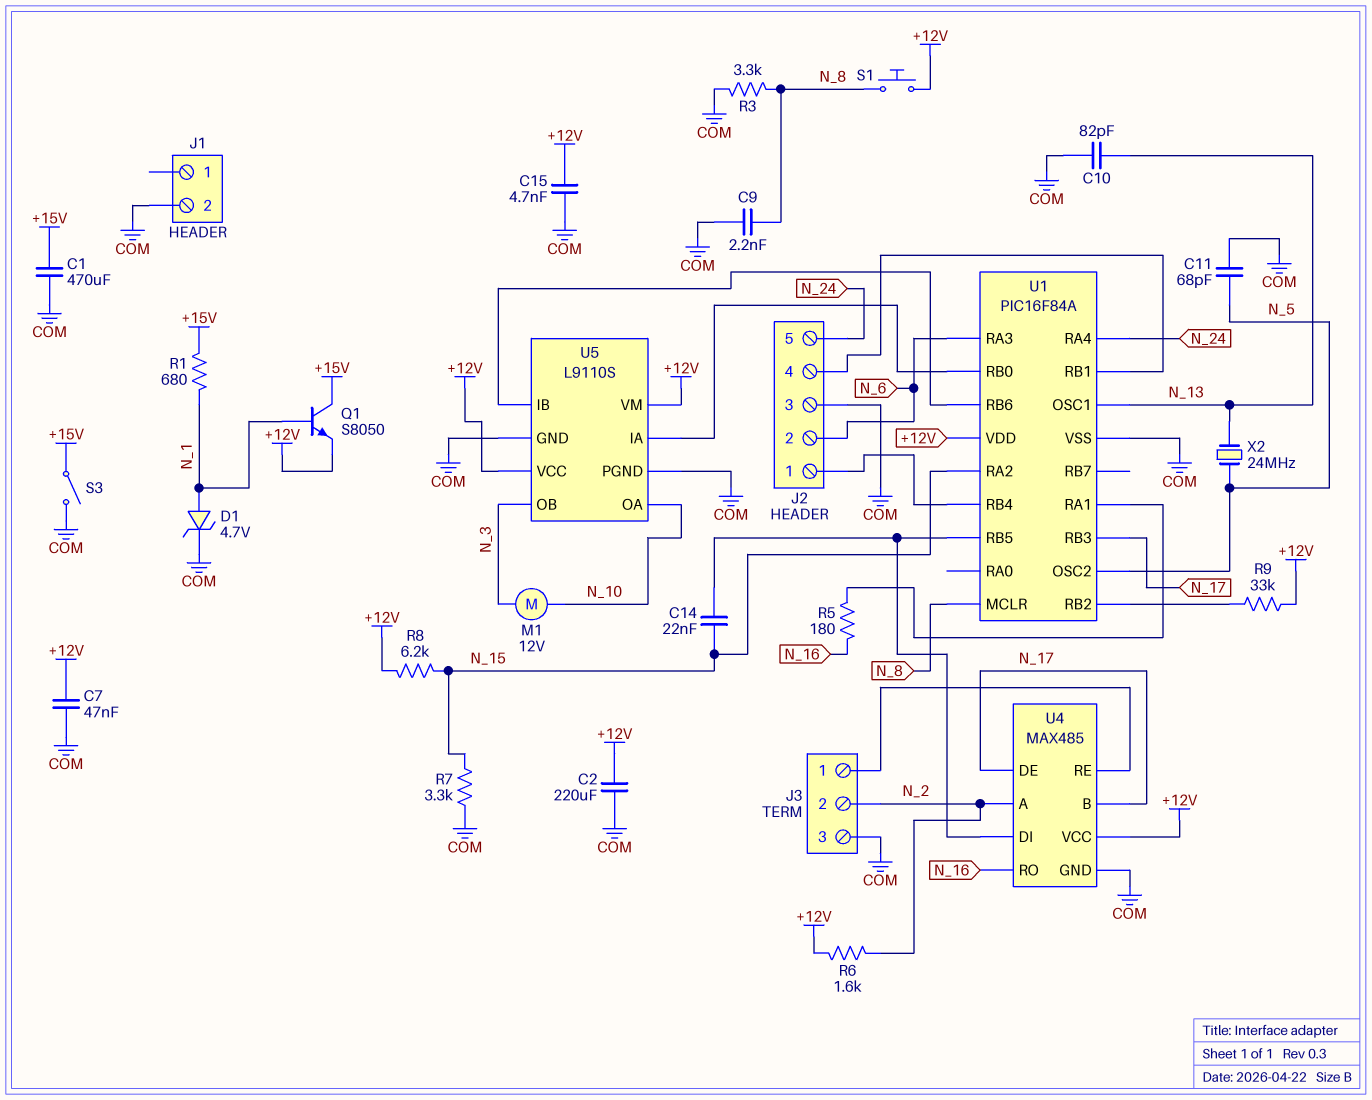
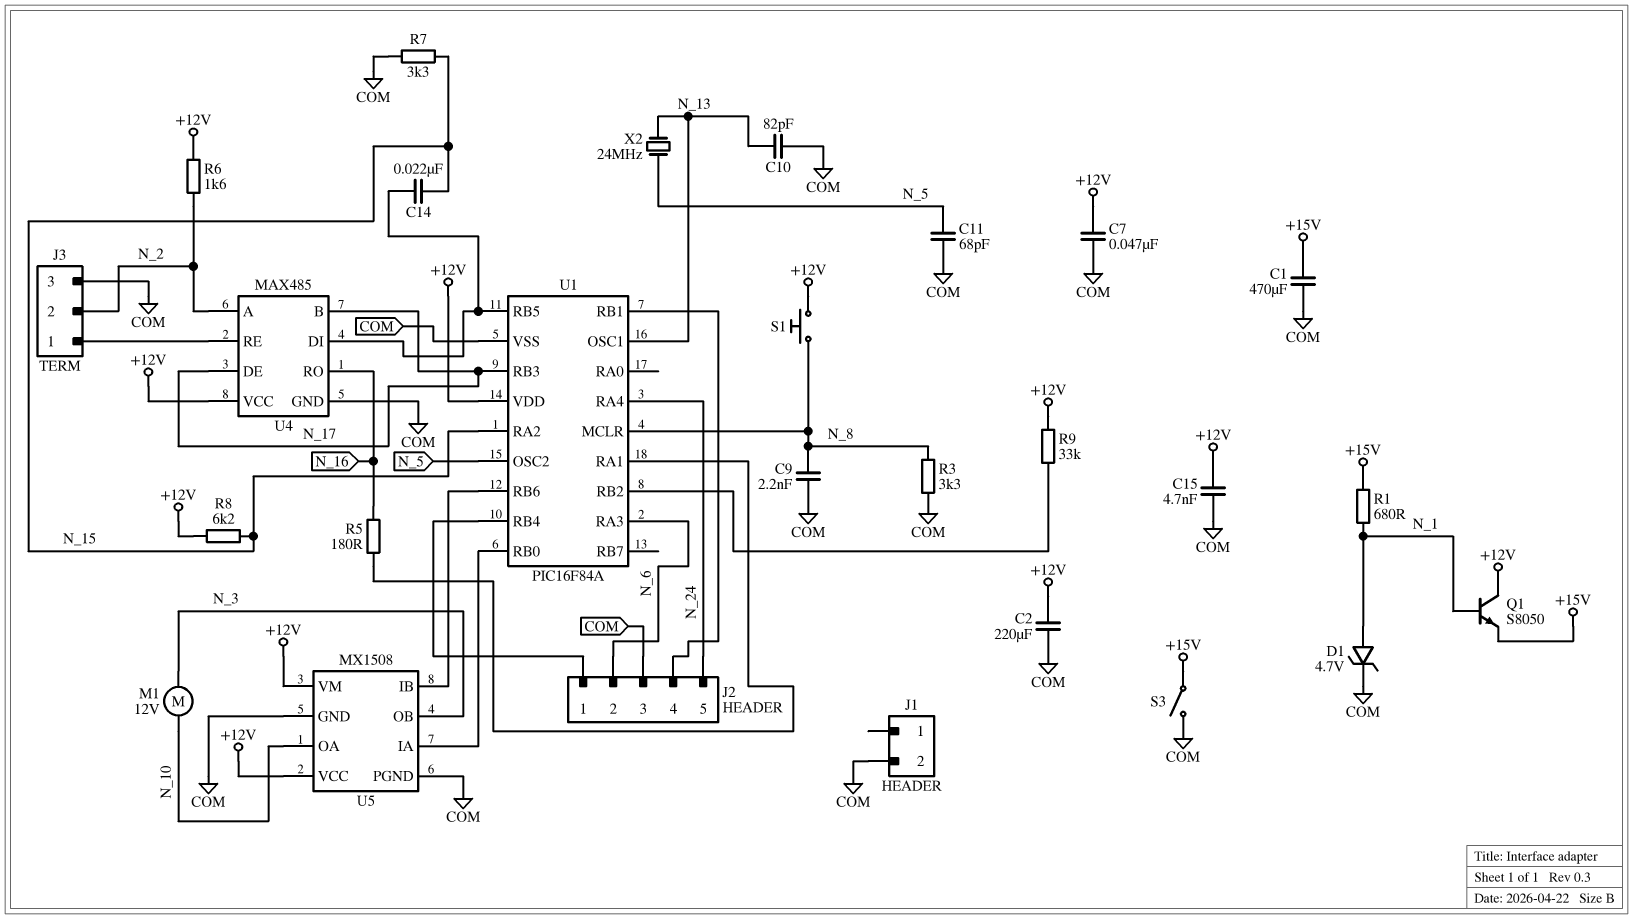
Q1: NPN S8050 (B N_1, C +15V, E +12V) -> NPN S8050 (B N_1, C +12V, E +15V)
U5: L9110S -> MX1508

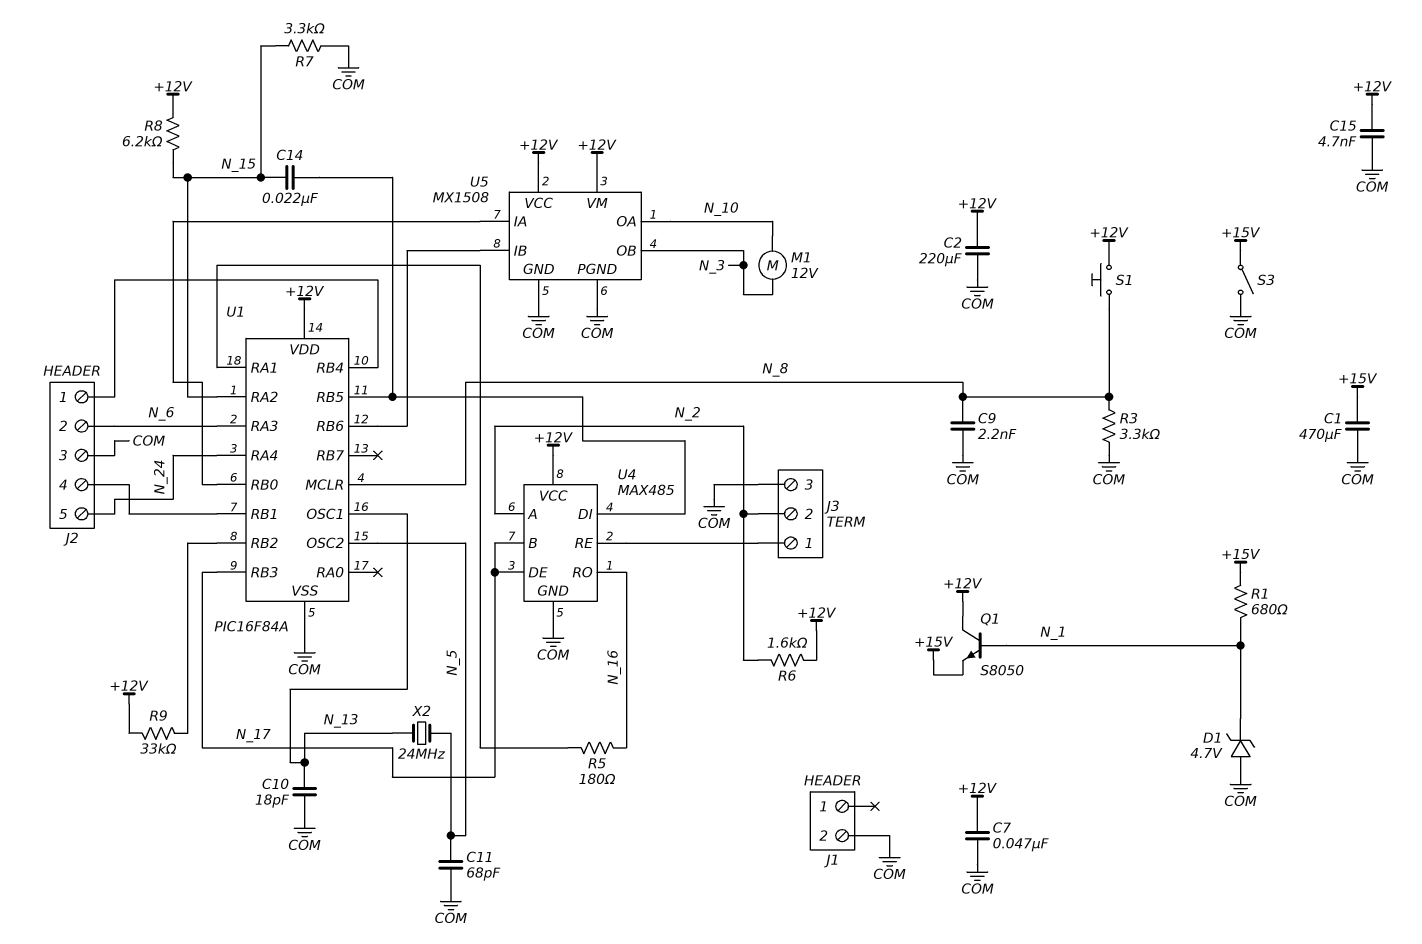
C10: 82pF (COM, N_13) -> 18pF (COM, N_13)
D1: zener 4.7V (A N_1, K COM) -> zener 4.7V (A COM, K N_1)

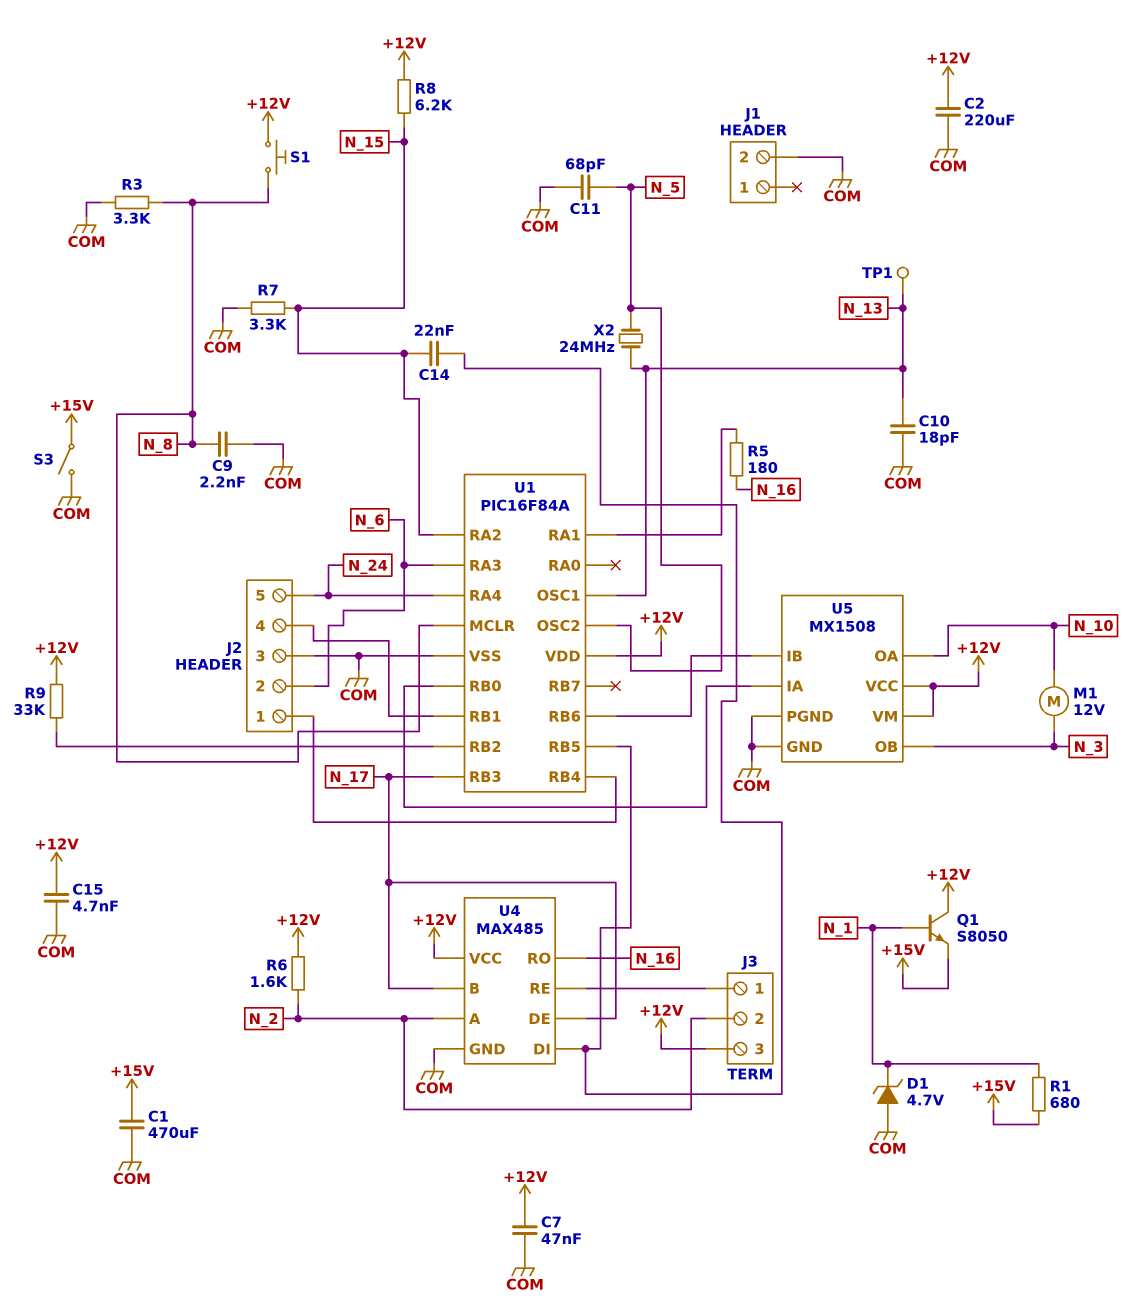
J3 pin 3: COM -> +12V
TP1: none -> test point (N_13)

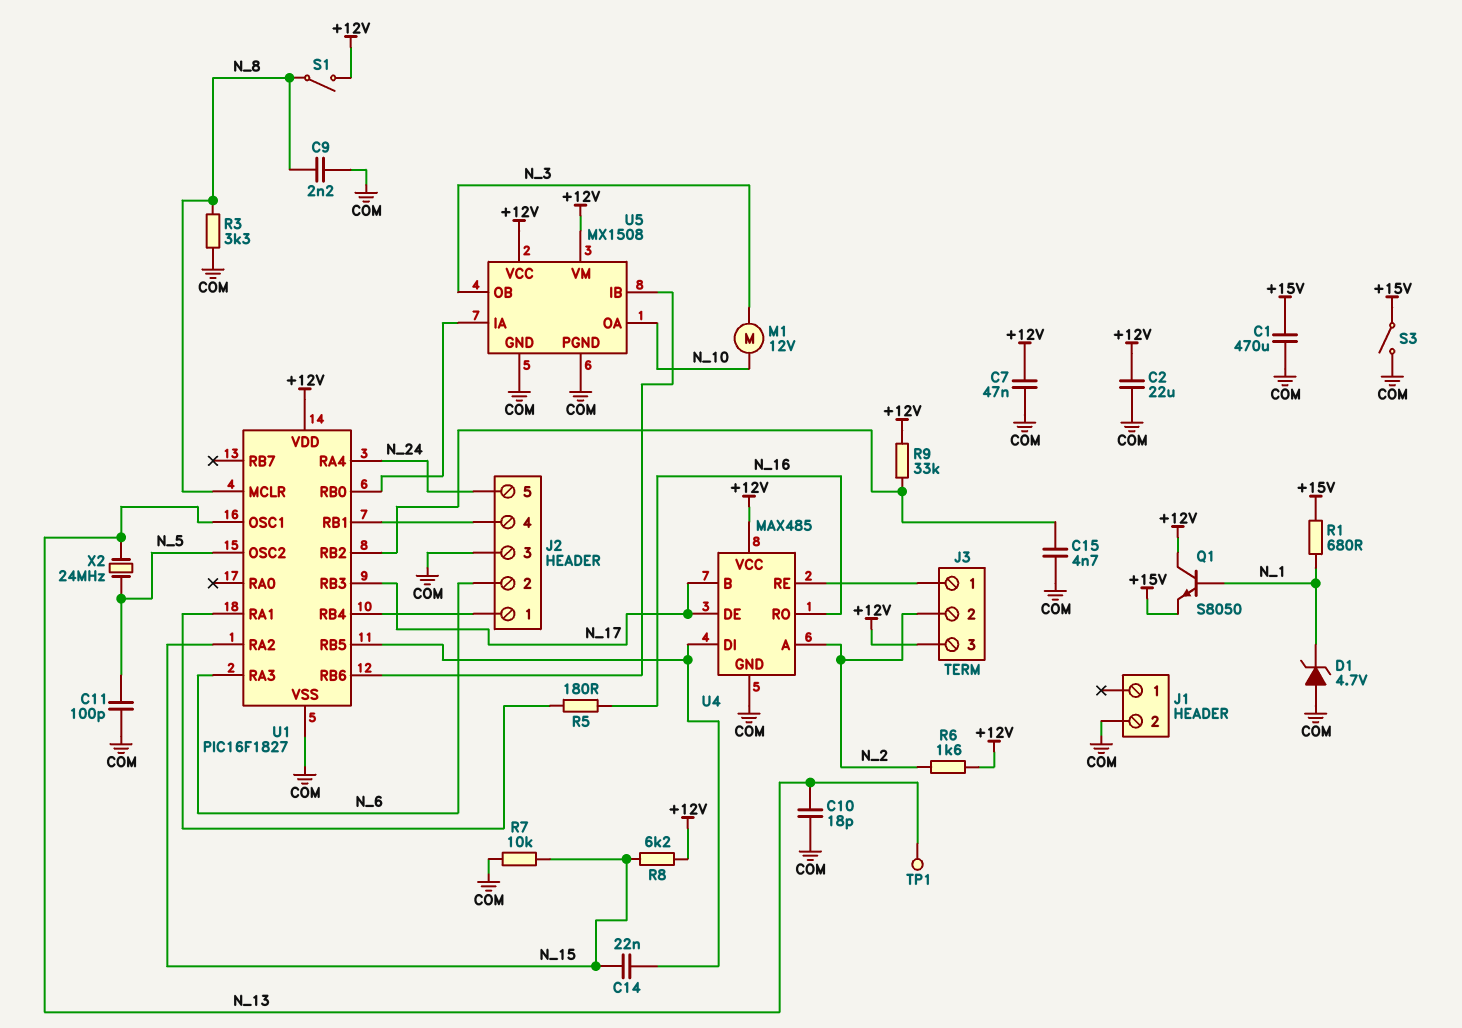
C2: 220uF (+12V, COM) -> 22uF (+12V, COM)
C11: 68pF (COM, N_5) -> 100pF (COM, N_5)
C15: 4.7nF (+12V, COM) -> 4.7nF (COM, U1/RB2)
R7: 3.3k (COM, N_15) -> 10k (COM, N_15)
S1: button (+12V, N_8) -> switch (+12V, N_8)
U1: PIC16F84A -> PIC16F1827

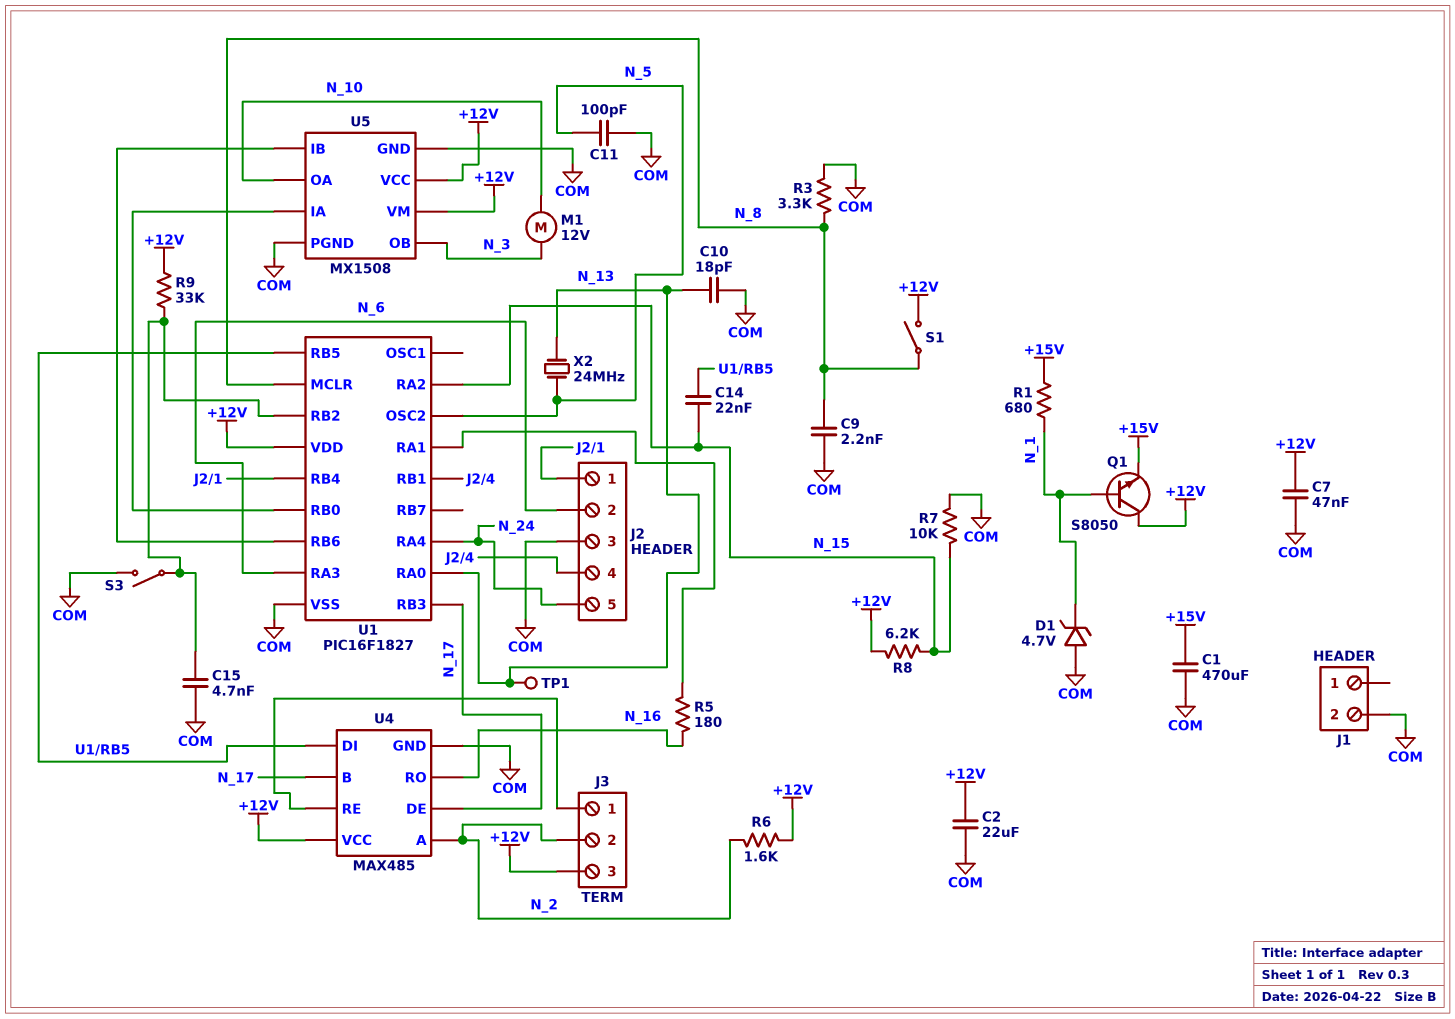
S3: switch (+15V, COM) -> switch (COM, U1/RB2)
U1 pin OSC1: N_13 -> none
U1 pin RA0: none -> N_13

